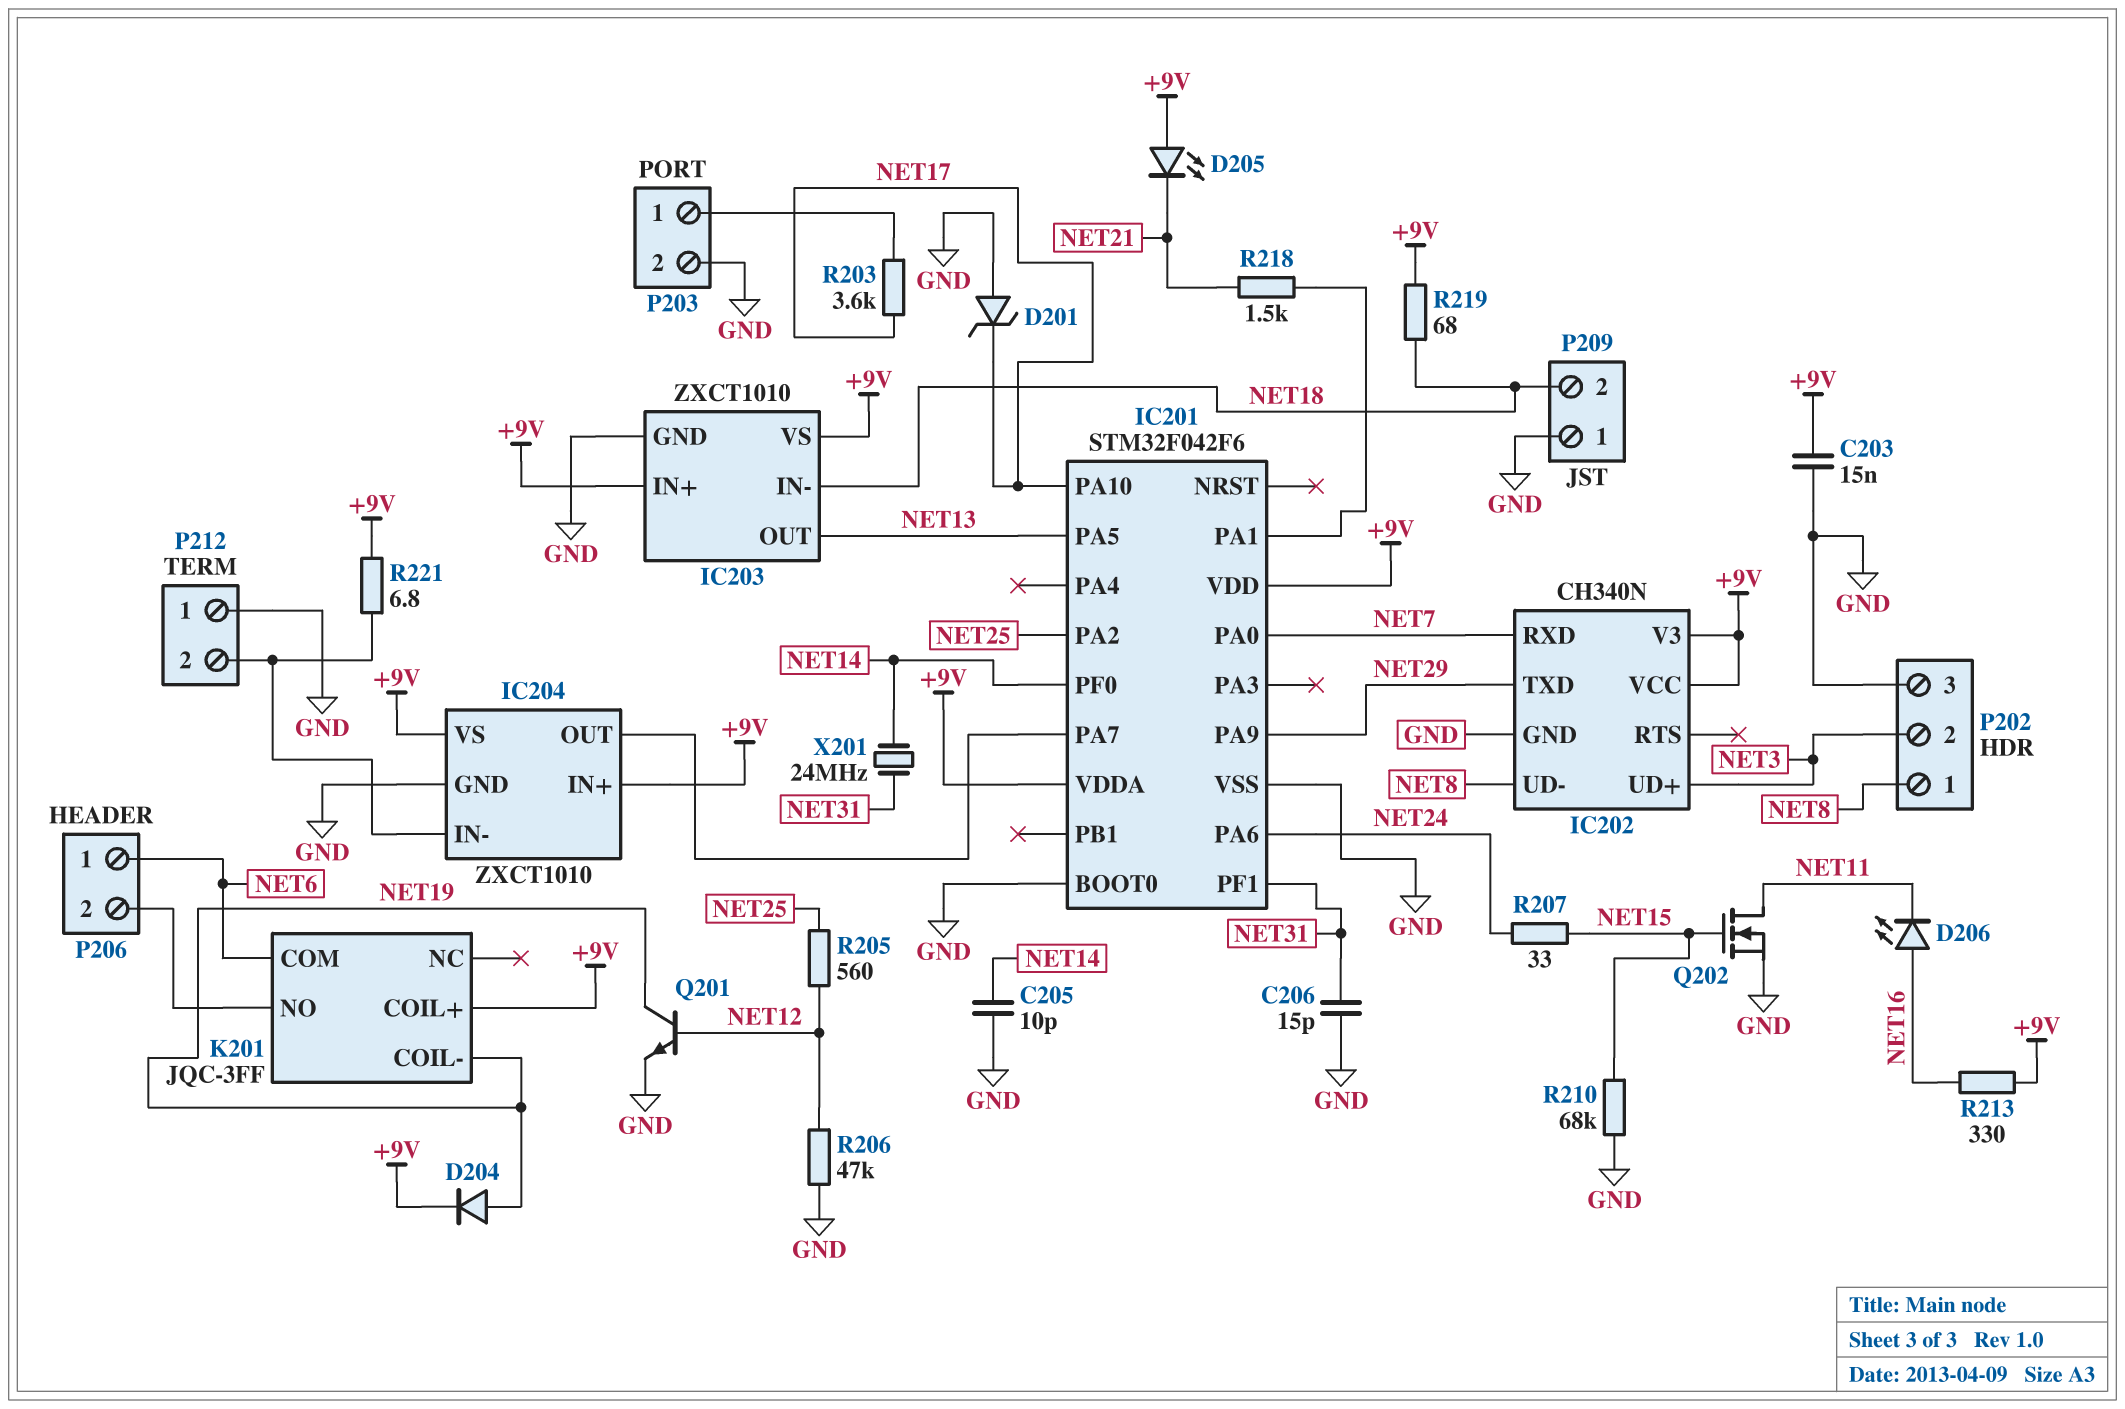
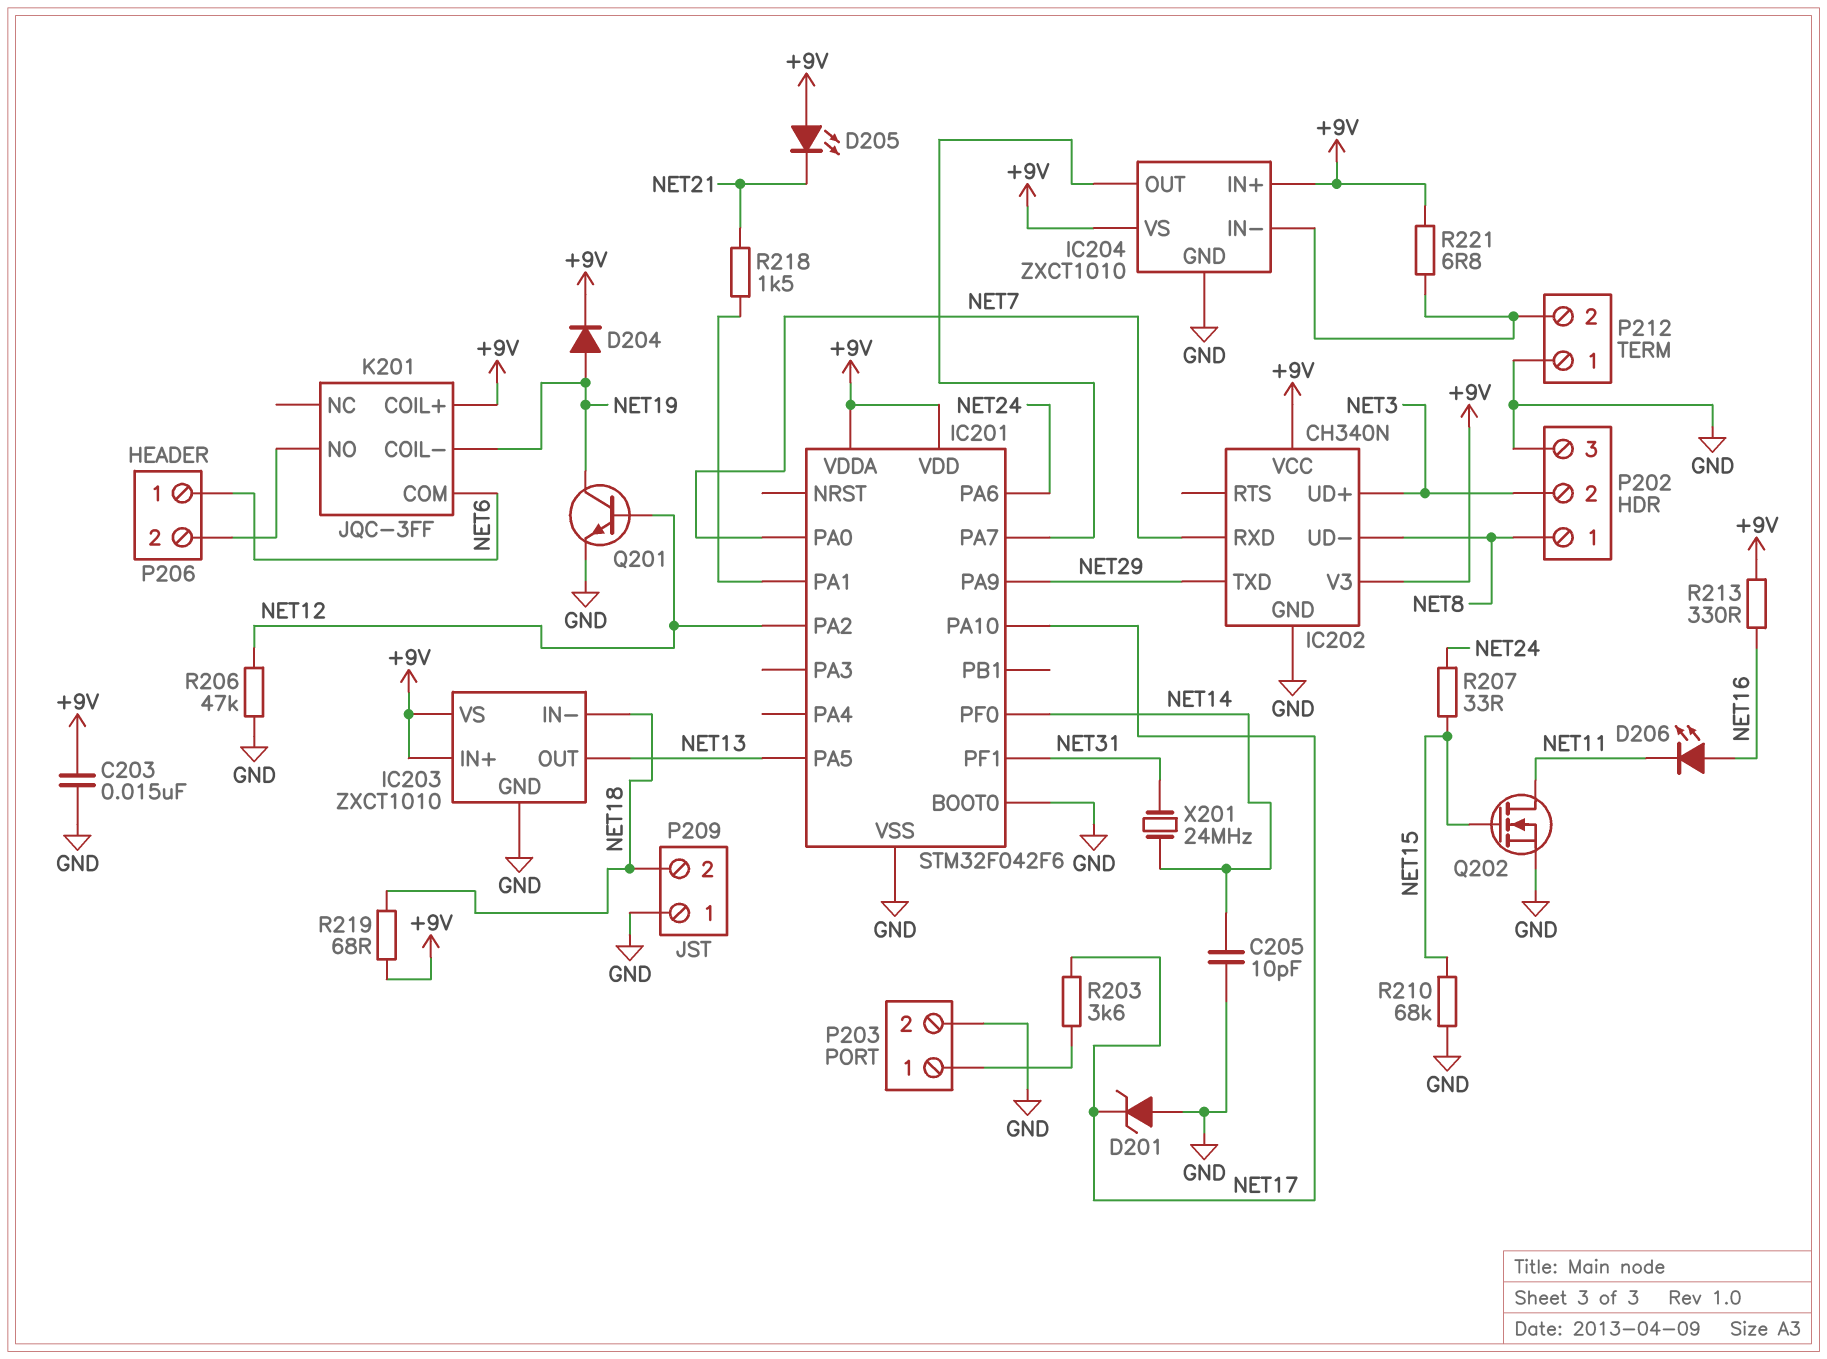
C206: 15pF (GND, NET31) -> none
IC201 pin PA2: NET25 -> NET12
R205: 560 (NET12, NET25) -> none

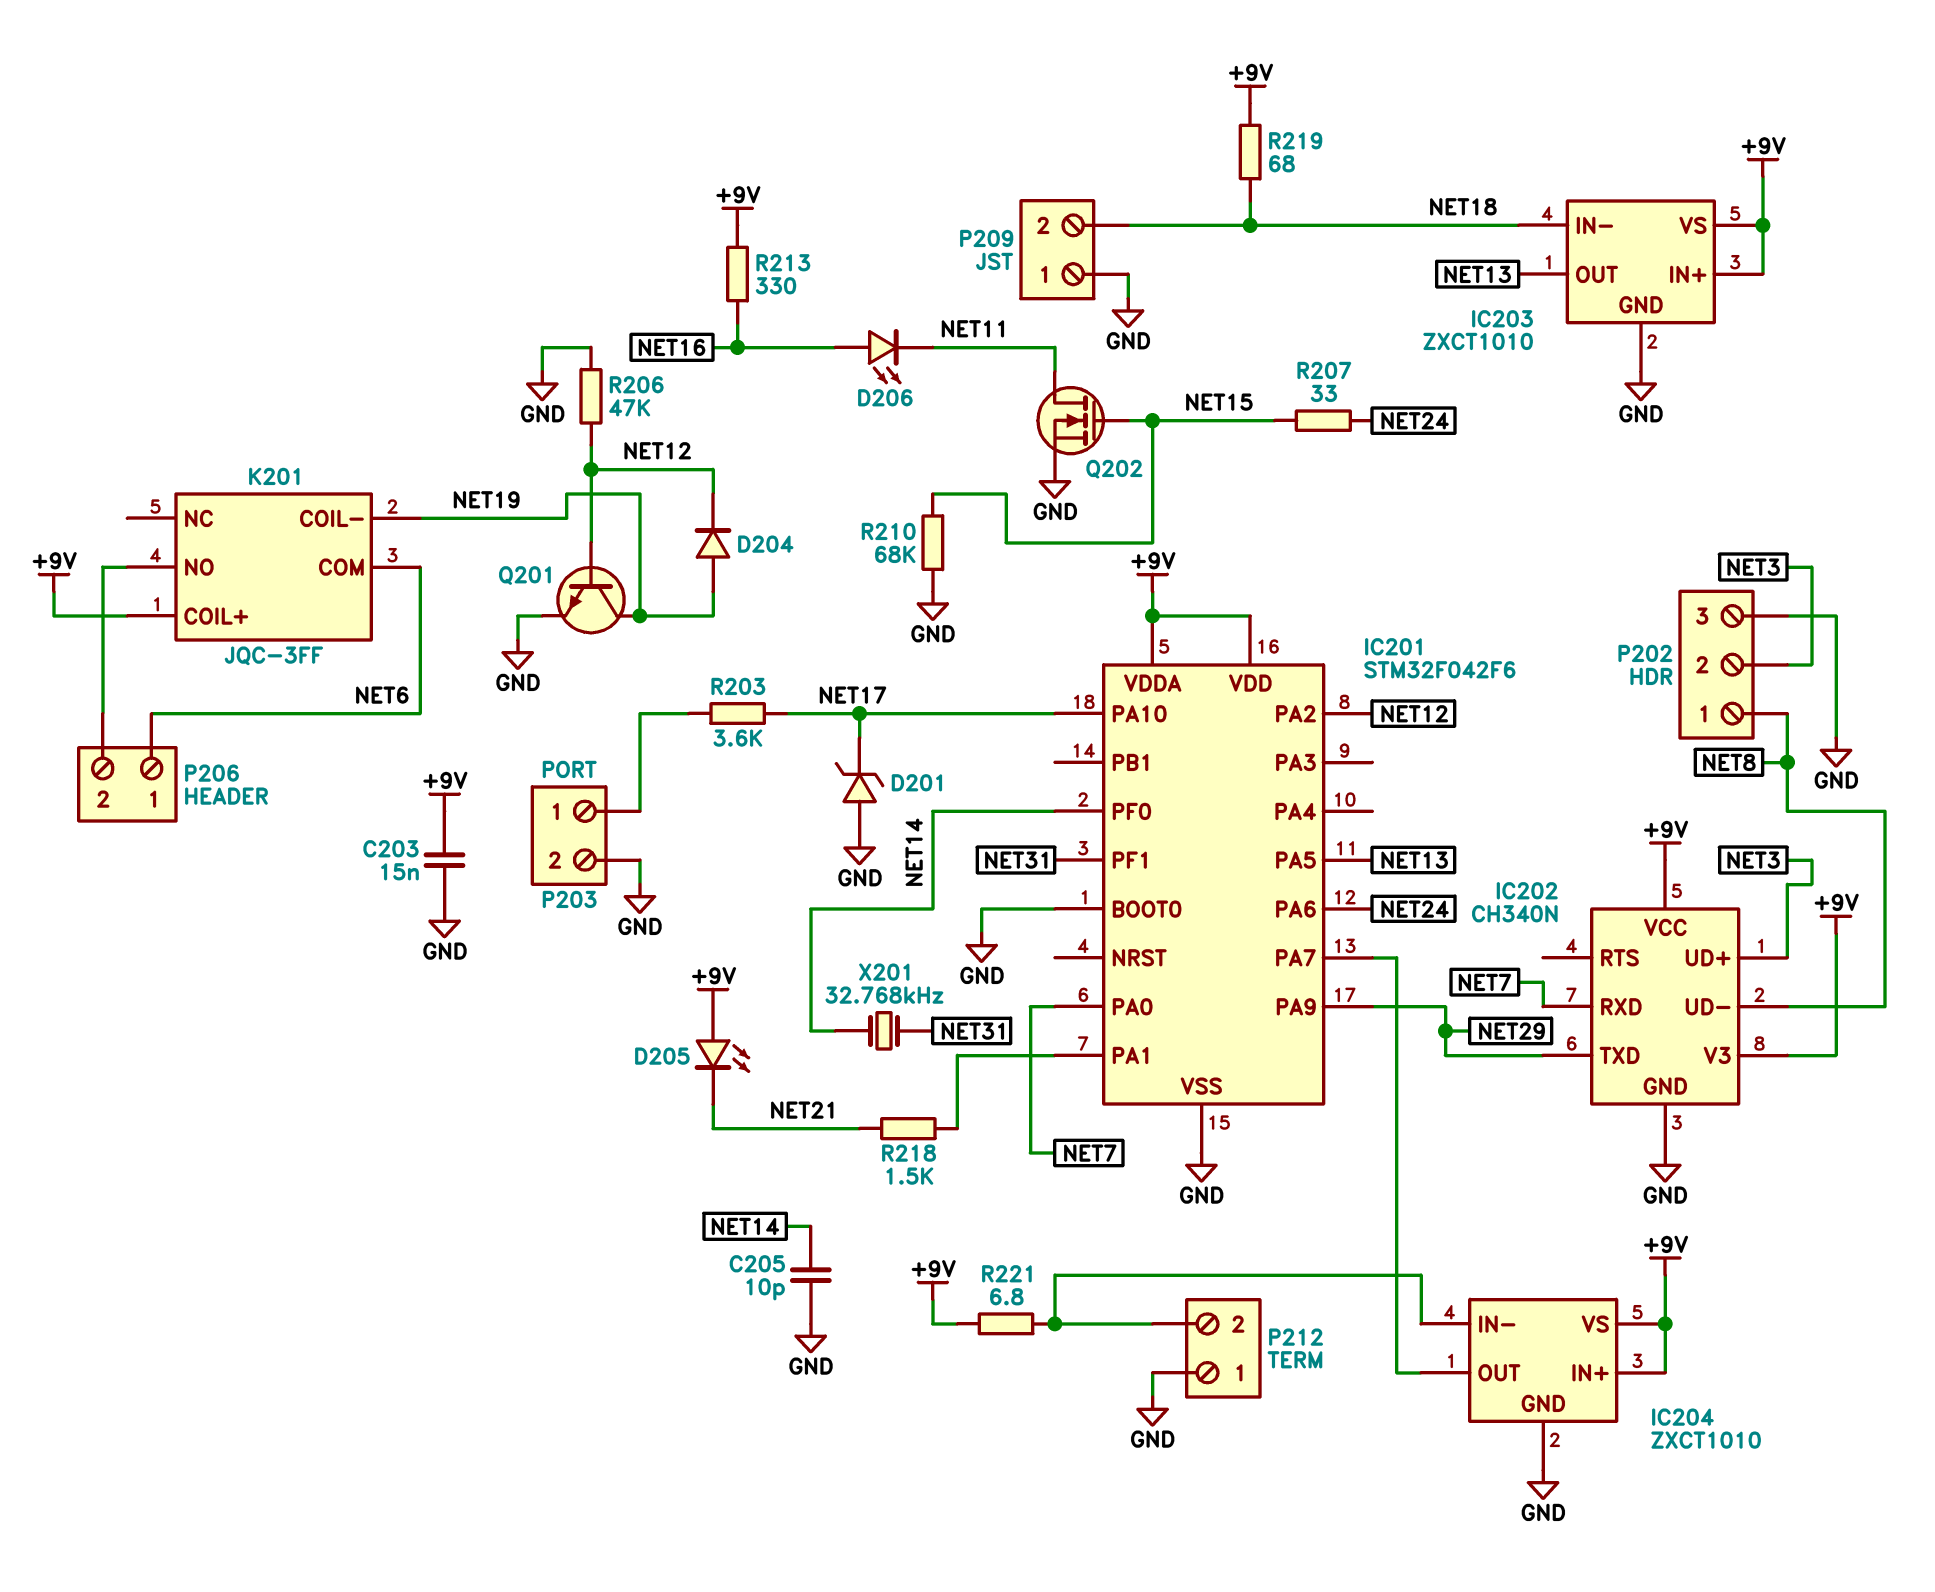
D204: diode (A NET19, K +9V) -> diode (A NET19, K NET12)
X201: 24MHz (NET14, NET31) -> 32.768kHz (NET14, NET31)

